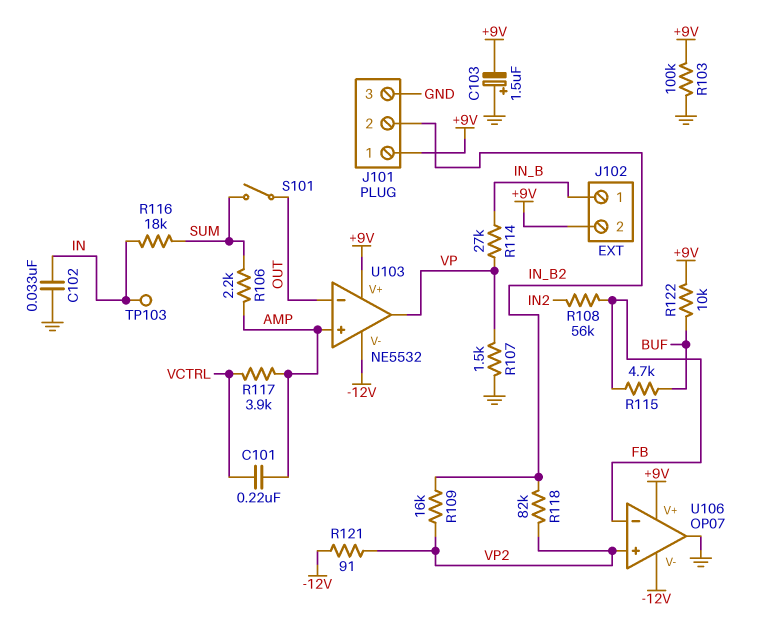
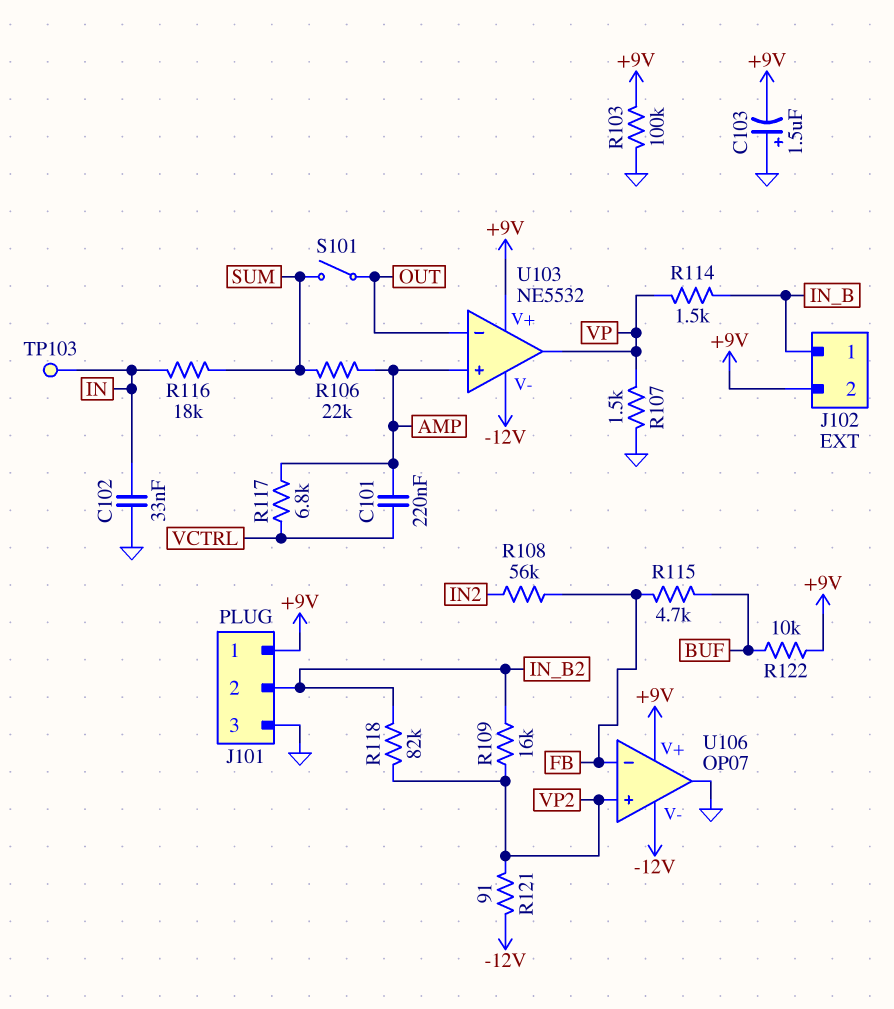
R106: 2.2k (AMP, SUM) -> 22k (AMP, SUM)
R114: 27k (IN_B, VP) -> 1.5k (IN_B, VP)
R117: 3.9k (AMP, VCTRL) -> 6.8k (AMP, VCTRL)

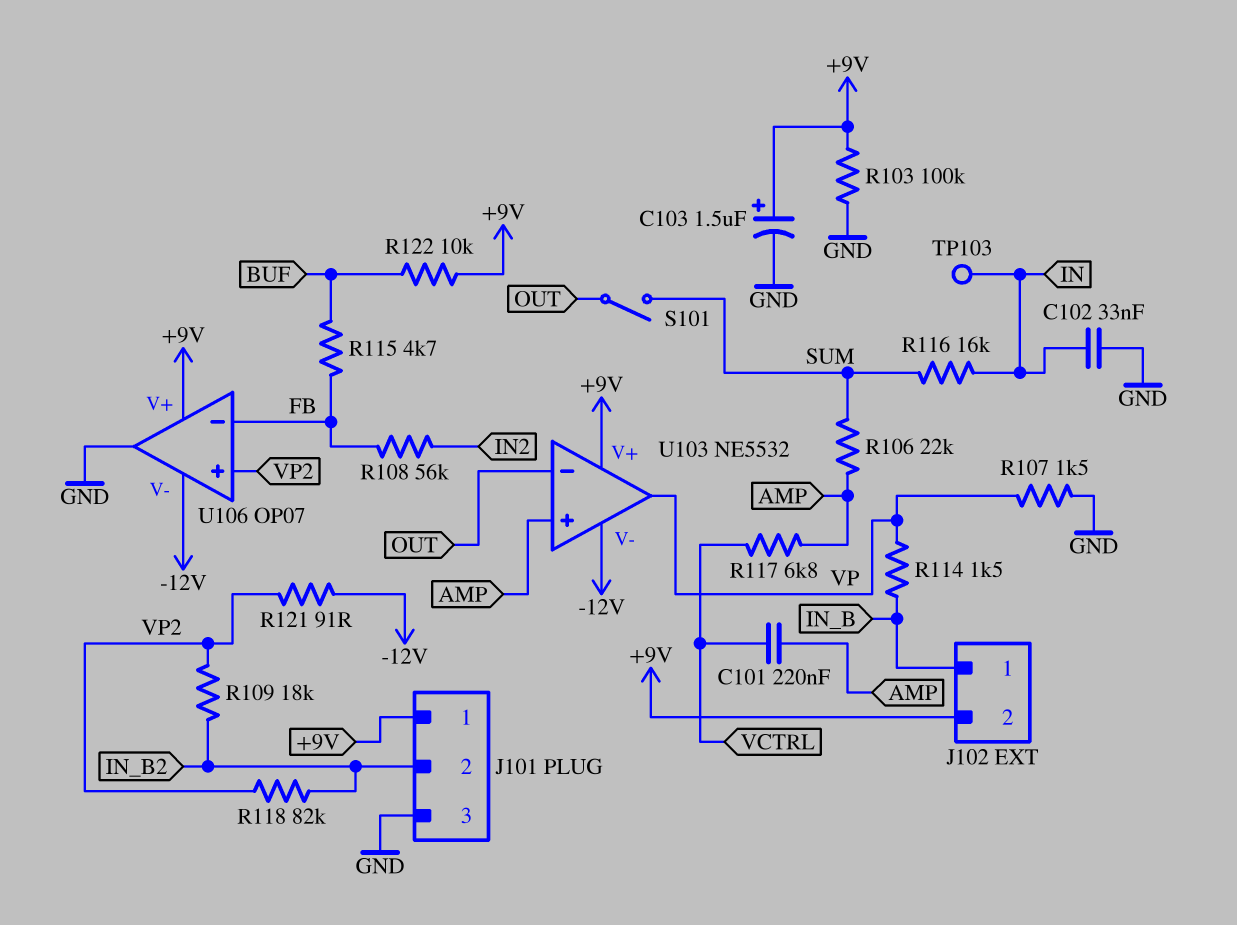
C103: 1.5uF (plus GND, minus +9V) -> 1.5uF (plus +9V, minus GND)
R109: 16k (IN_B2, VP2) -> 18k (IN_B2, VP2)
R116: 18k (IN, SUM) -> 16k (IN, SUM)

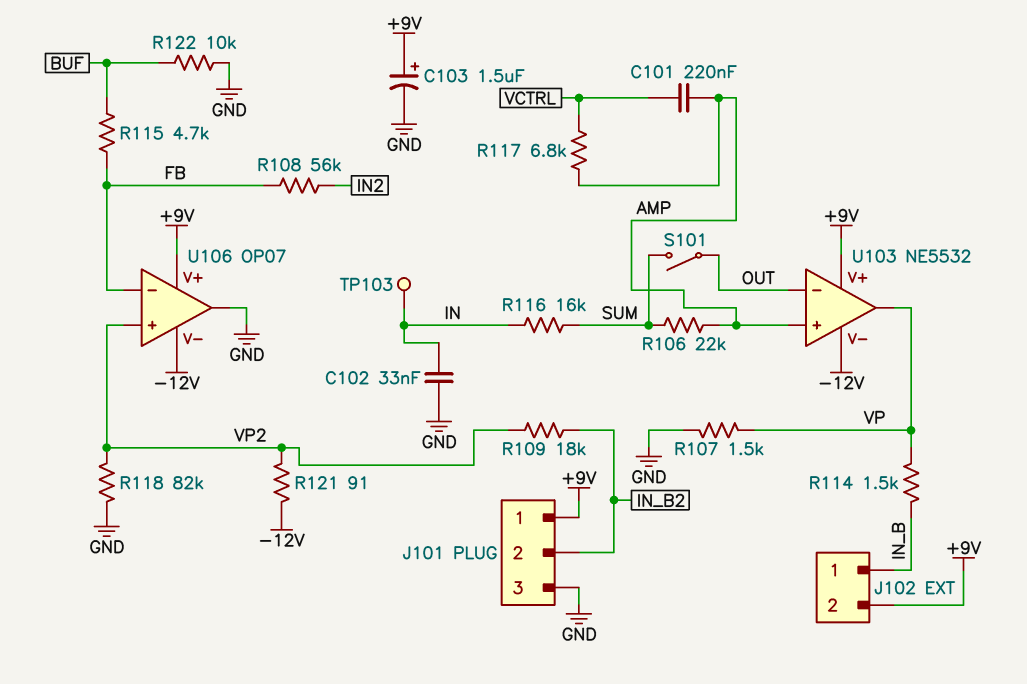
R103: 100k (+9V, GND) -> none
R118: 82k (IN_B2, VP2) -> 82k (GND, VP2)
R122: 10k (+9V, BUF) -> 10k (BUF, GND)

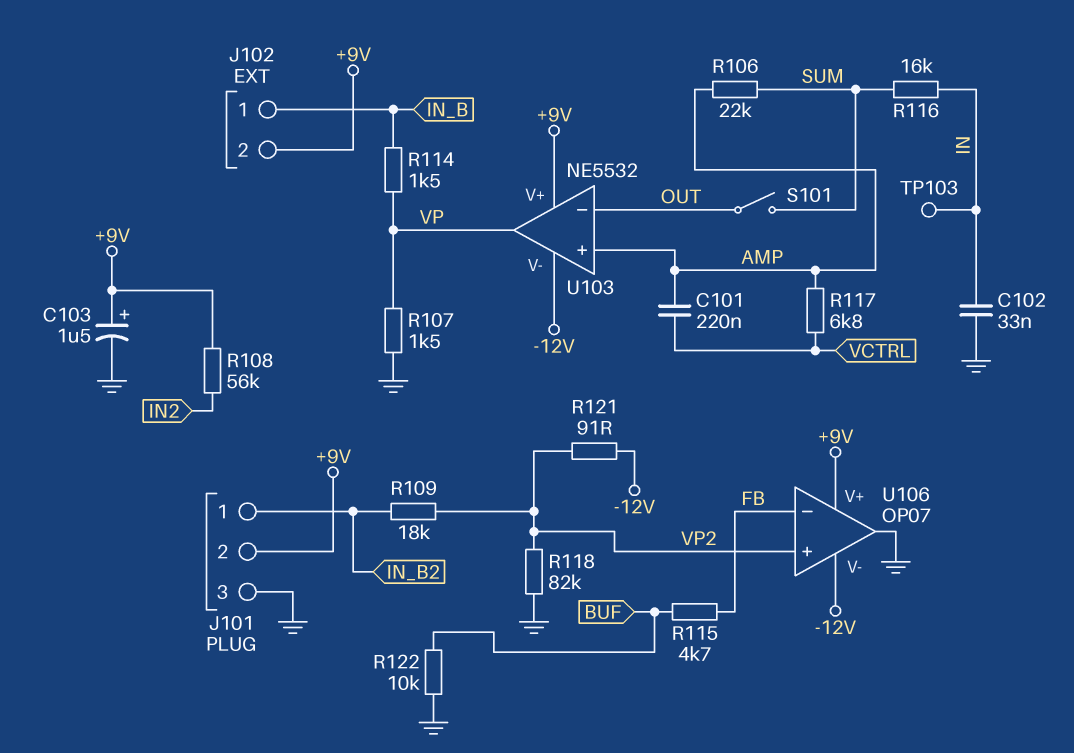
J101 pin 1: +9V -> IN_B2
J101 pin 2: IN_B2 -> +9V
R108: 56k (FB, IN2) -> 56k (+9V, IN2)

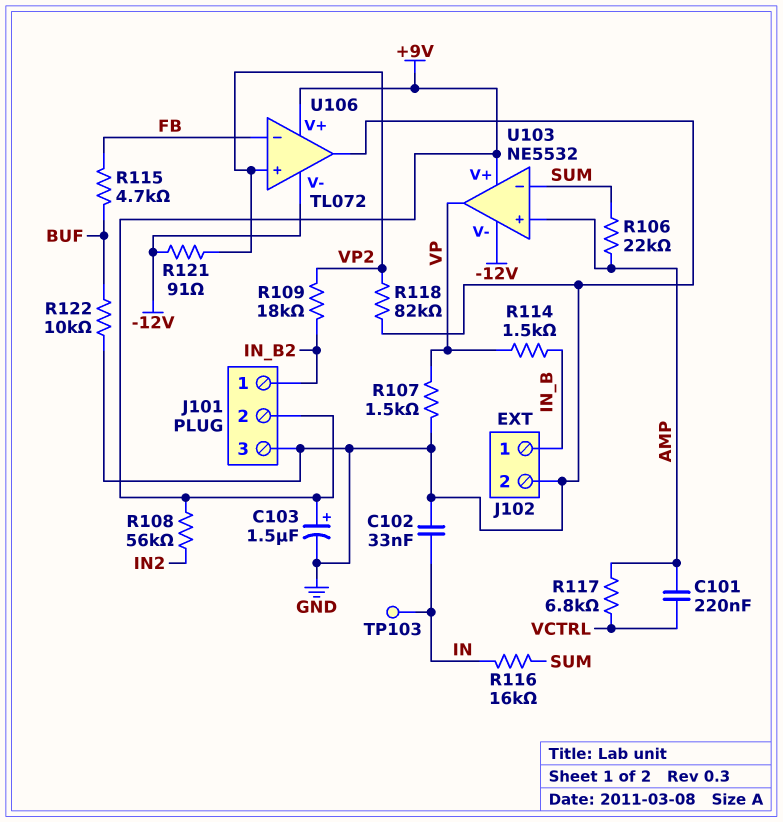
J102 pin 2: +9V -> GND
S101: switch (OUT, SUM) -> none
U103 pin in-: OUT -> SUM
U106: OP07 -> TL072

